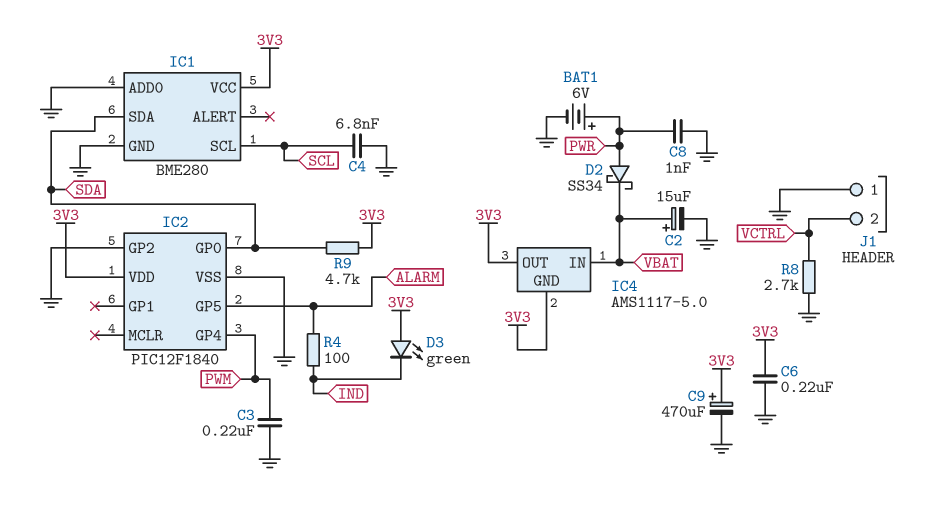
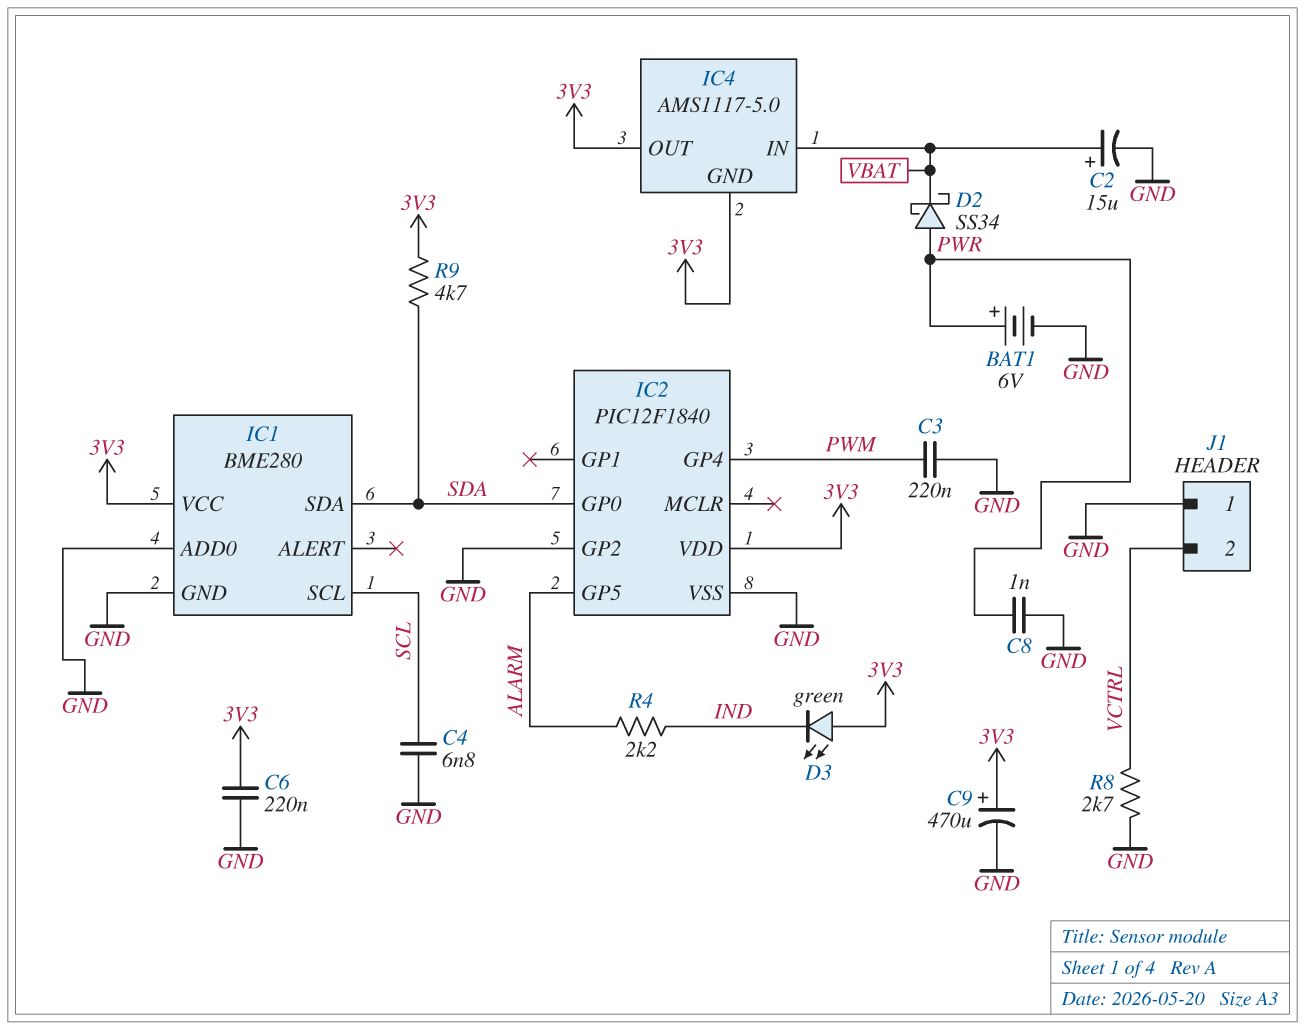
R4: 100 (ALARM, IND) -> 2.2k (ALARM, IND)

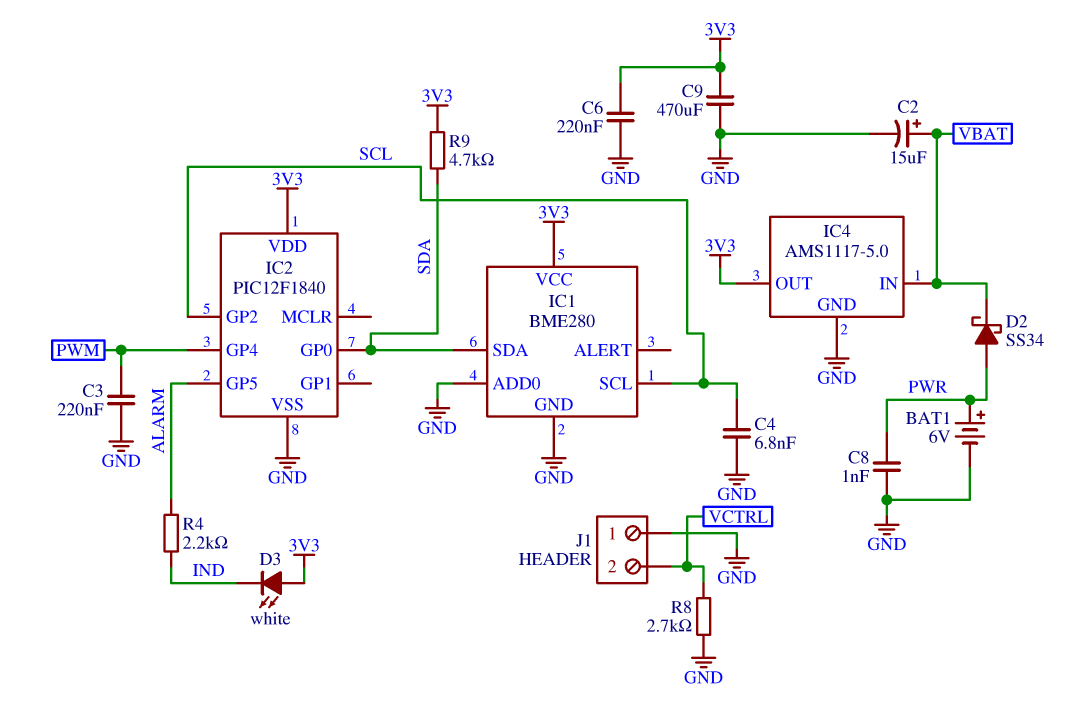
C9: 470uF (plus 3V3, minus GND) -> 470uF (3V3, GND)
D3: LED green (A 3V3, K IND) -> LED white (A 3V3, K IND)
IC2 pin GP2: GND -> SCL
IC4 pin GND: 3V3 -> GND

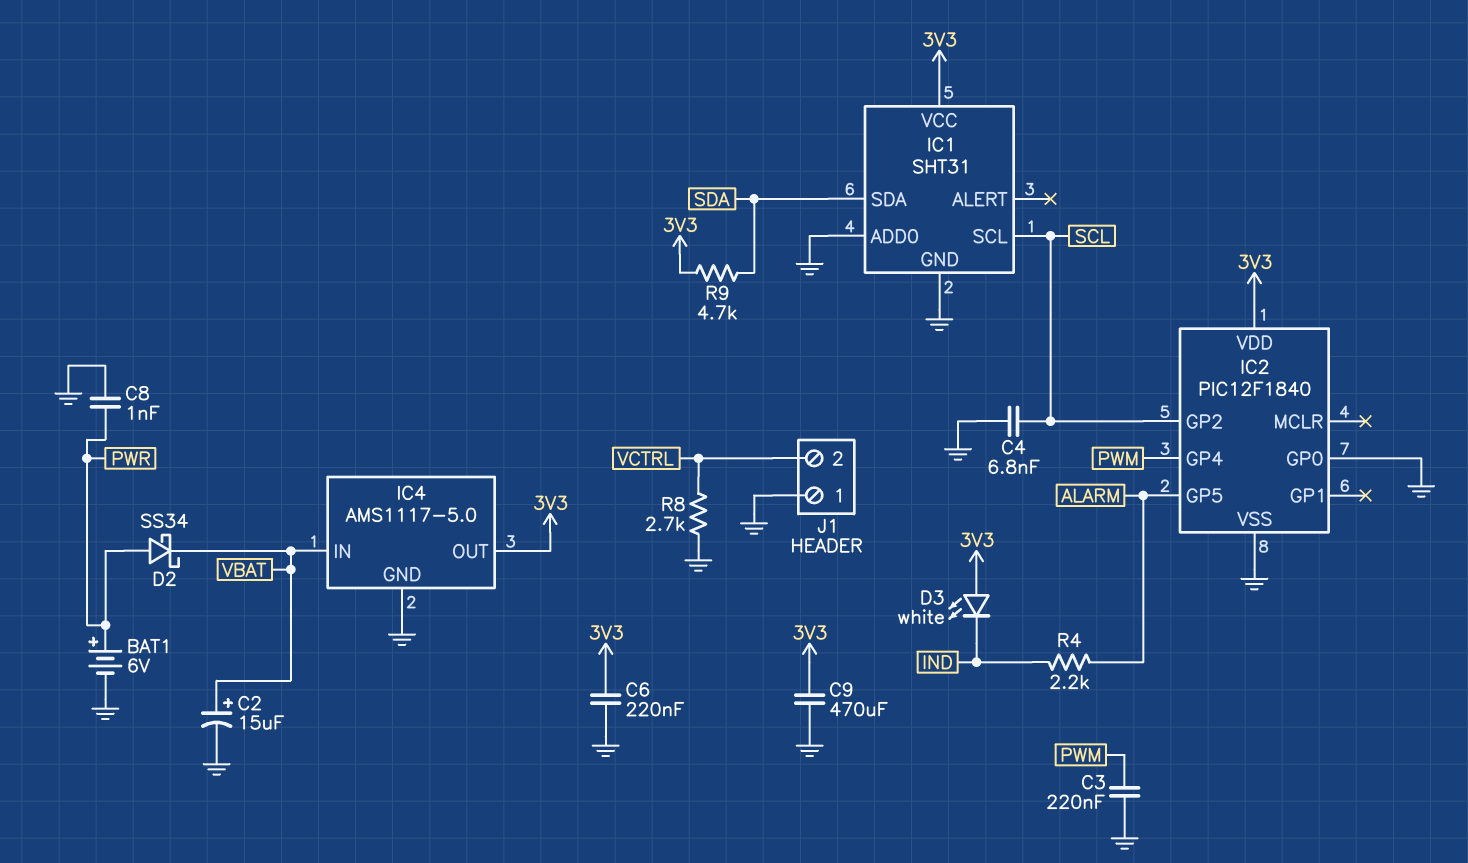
IC1: BME280 -> SHT31
IC2 pin GP0: SDA -> GND

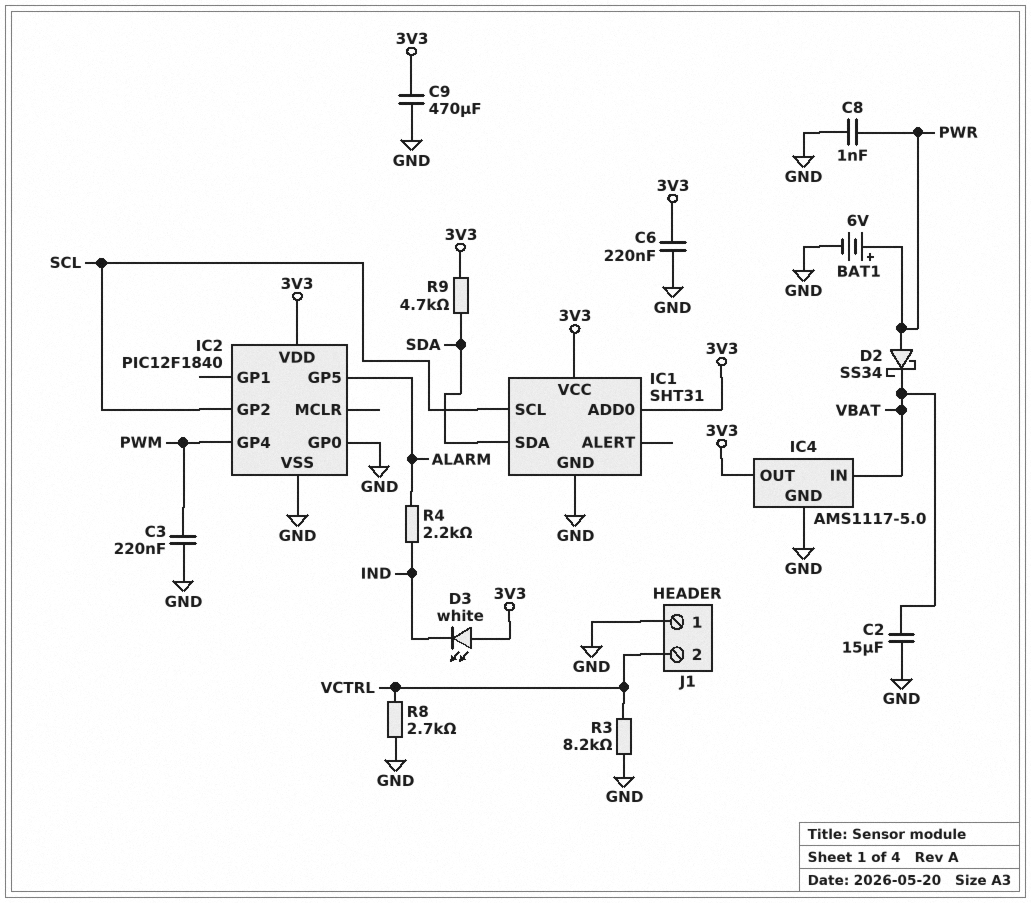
C2: 15uF (plus VBAT, minus GND) -> 15uF (GND, VBAT)
C4: 6.8nF (GND, SCL) -> none
IC1 pin ADD0: GND -> 3V3
R3: none -> 8.2k (GND, VCTRL)

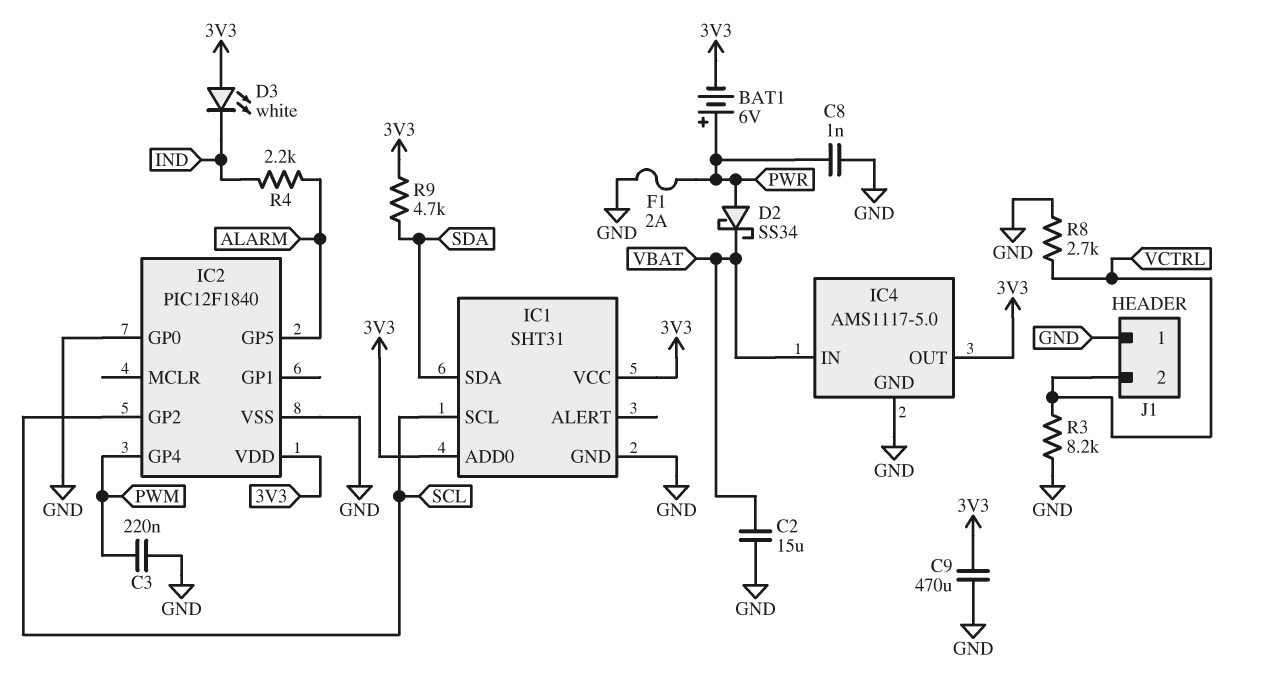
BAT1: 6V (plus PWR, minus GND) -> 6V (plus PWR, minus 3V3)
C6: 220nF (3V3, GND) -> none
F1: none -> 2A (GND, PWR)

